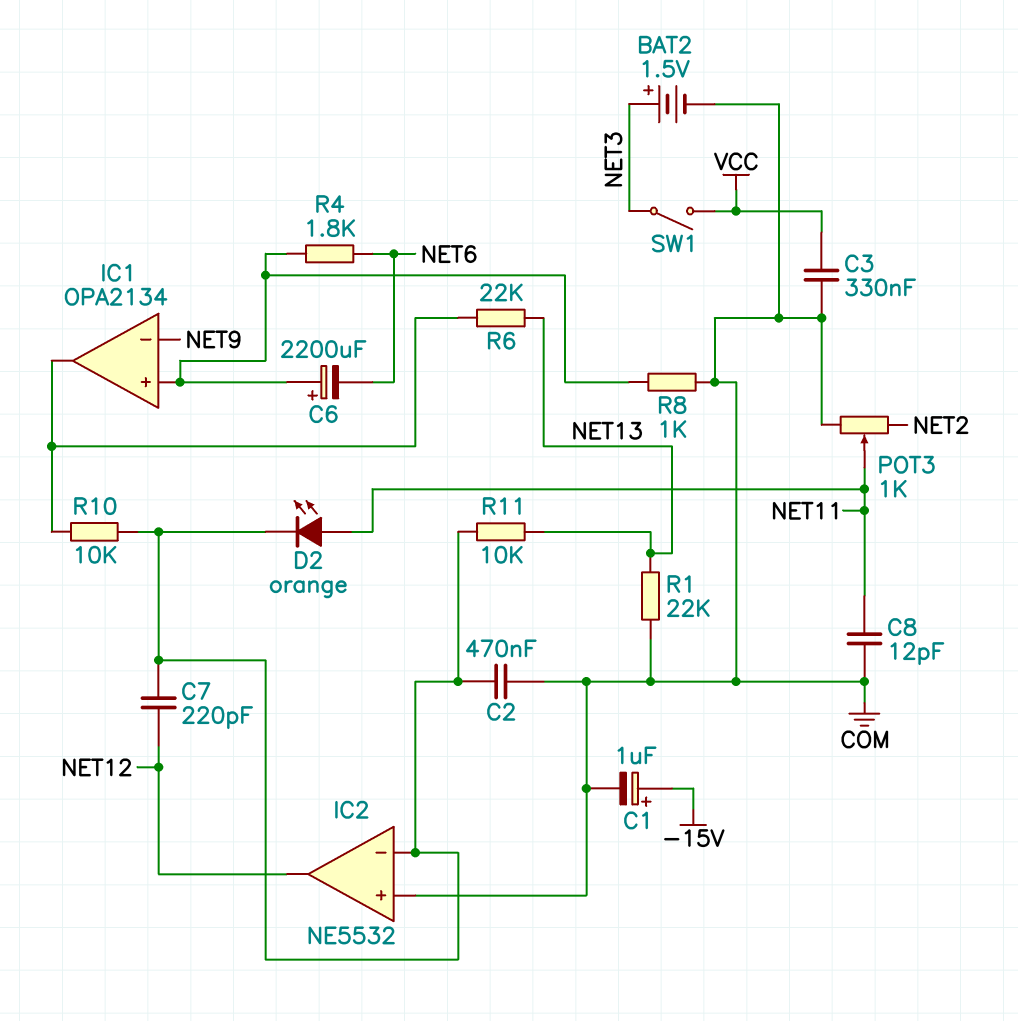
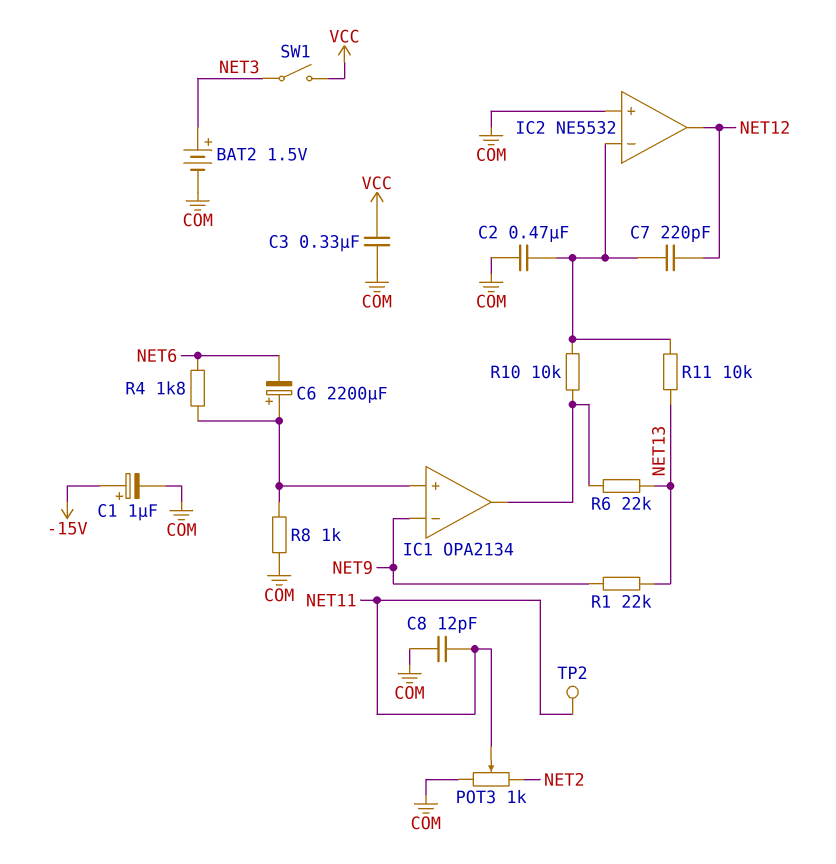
D2: LED orange (A NET11, K IC2/in-) -> none
R1: 22k (COM, NET13) -> 22k (NET9, NET13)
TP2: none -> test point (NET11)

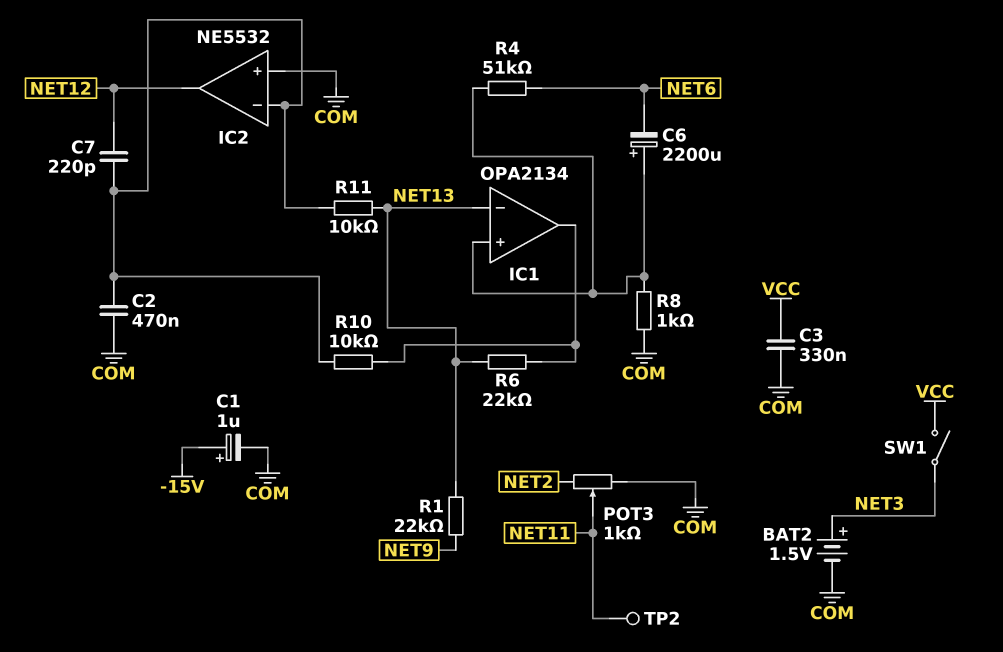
C8: 12pF (COM, NET11) -> none
IC1 pin in-: NET9 -> NET13
R4: 1.8k (IC1/in+, NET6) -> 51k (IC1/in+, NET6)

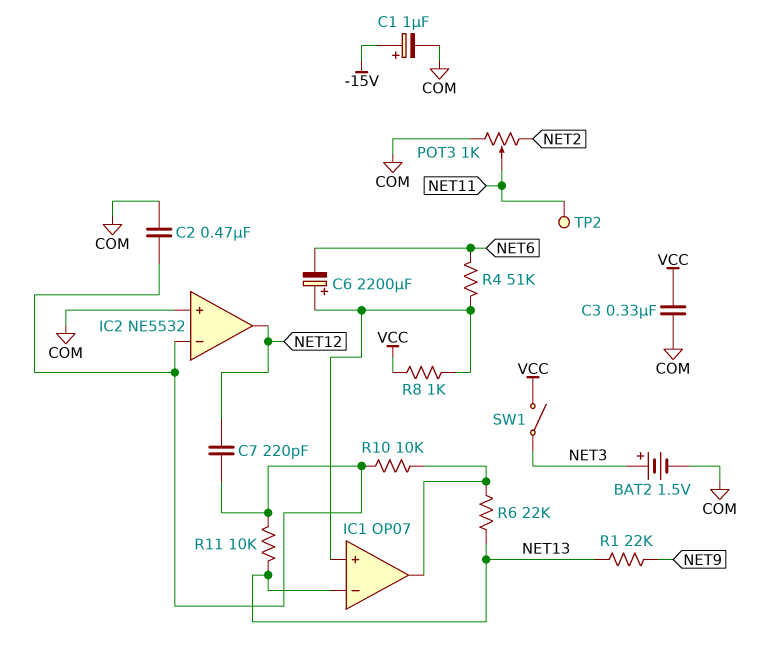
IC1: OPA2134 -> OP07
R8: 1k (COM, IC1/in+) -> 1k (IC1/in+, VCC)

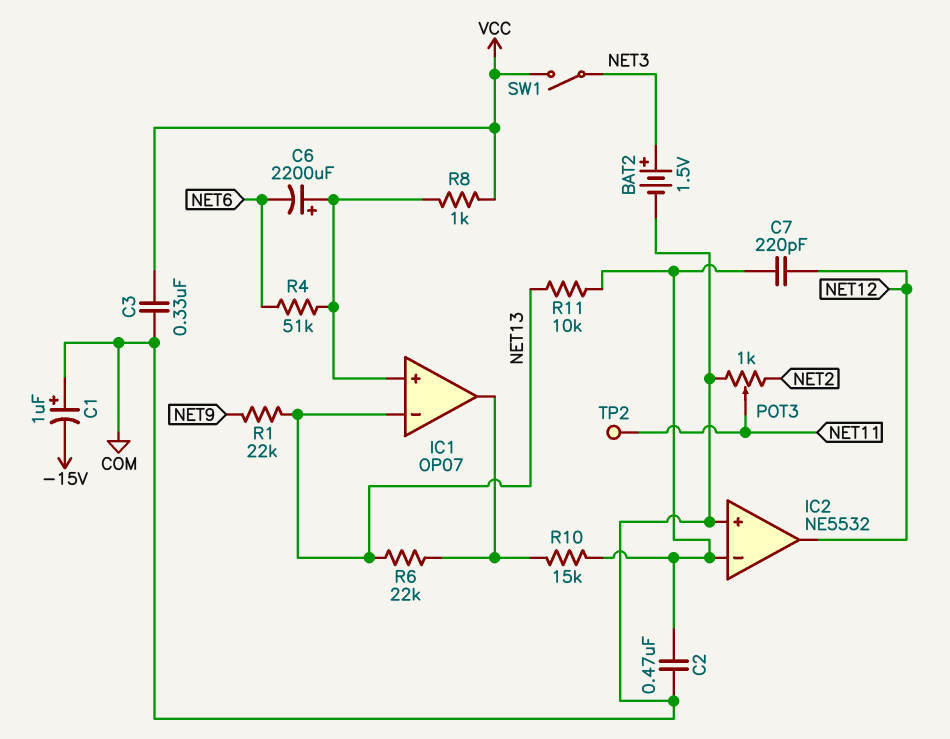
C1: 1uF (plus -15V, minus COM) -> 1uF (plus COM, minus -15V)
R10: 10k (IC1/out, IC2/in-) -> 15k (IC1/out, IC2/in-)

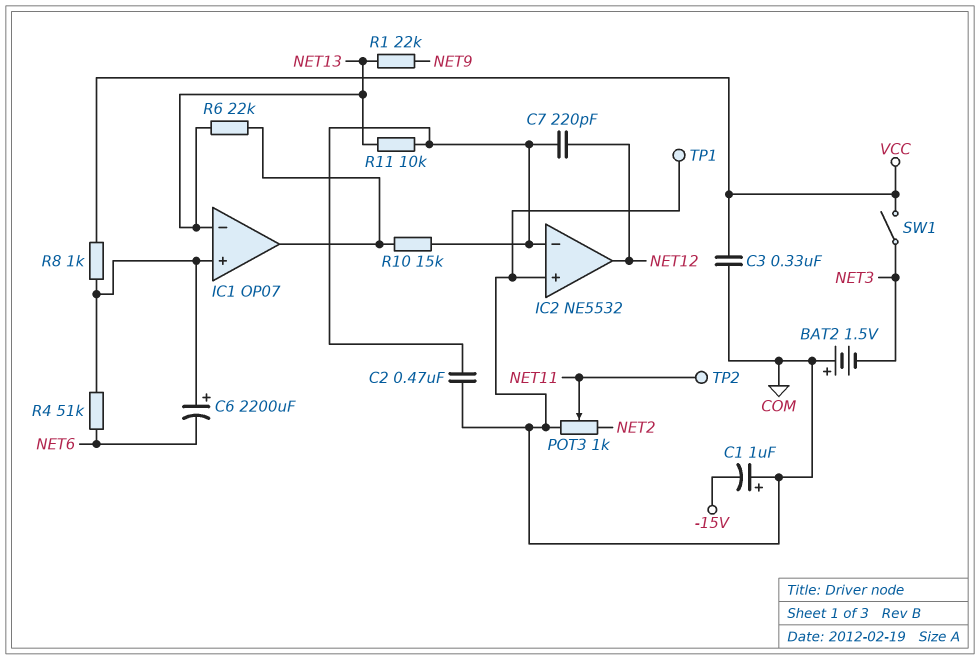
BAT2: 1.5V (plus NET3, minus COM) -> 1.5V (plus COM, minus NET3)
TP1: none -> test point (COM)

